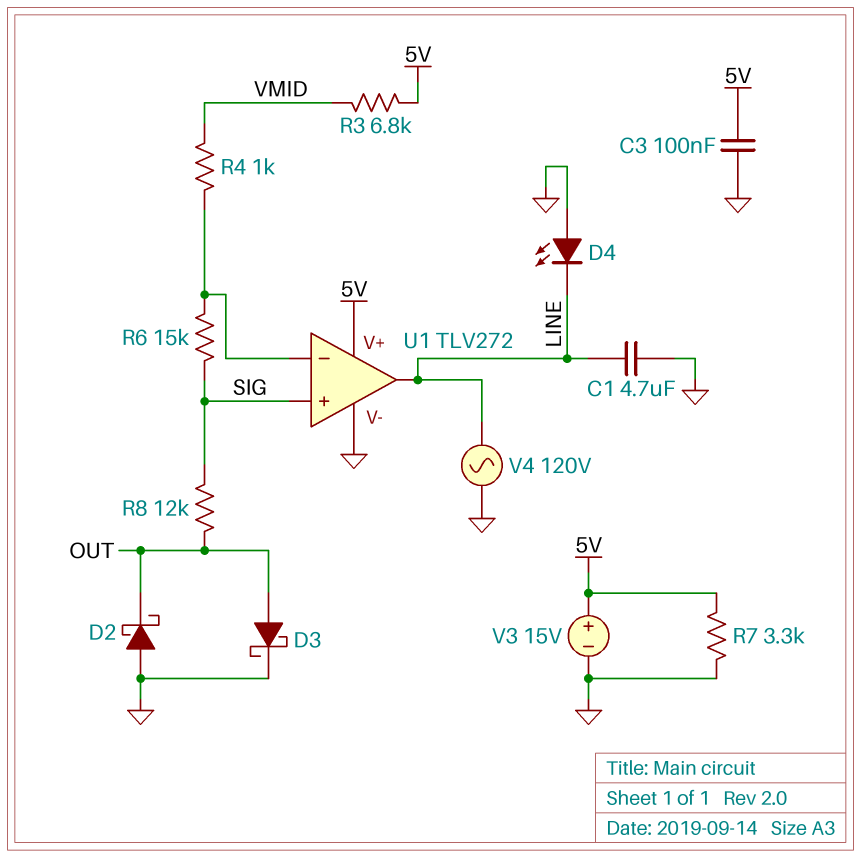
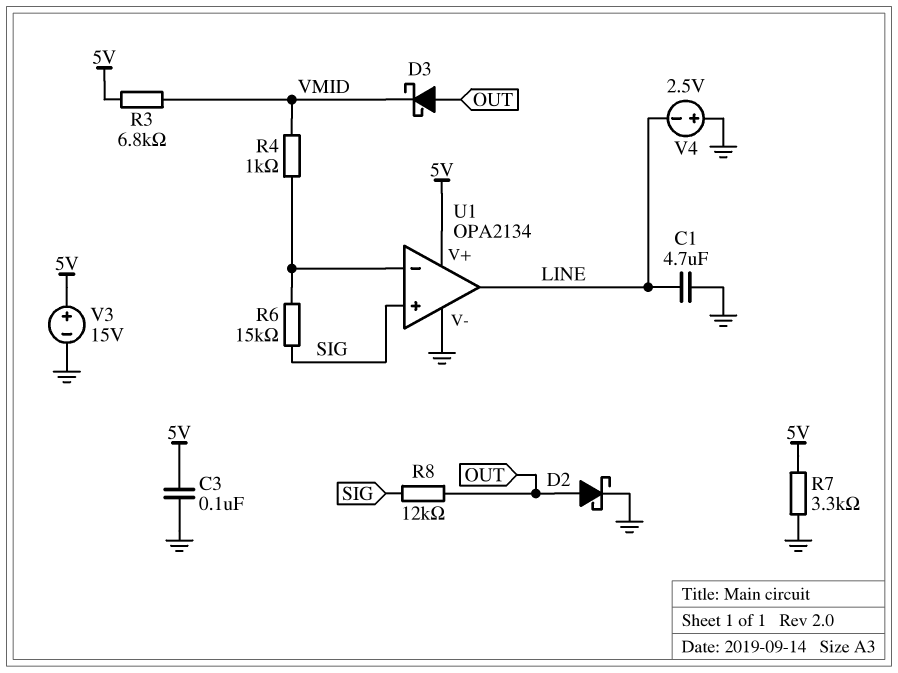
D2: schottky (A GND, K OUT) -> schottky (A OUT, K GND)
D3: schottky (A OUT, K GND) -> schottky (A OUT, K VMID)
D4: LED (A GND, K LINE) -> none
U1: TLV272 -> OPA2134
V4: AC 120V (GND, LINE) -> 2.5V (plus GND, minus LINE)

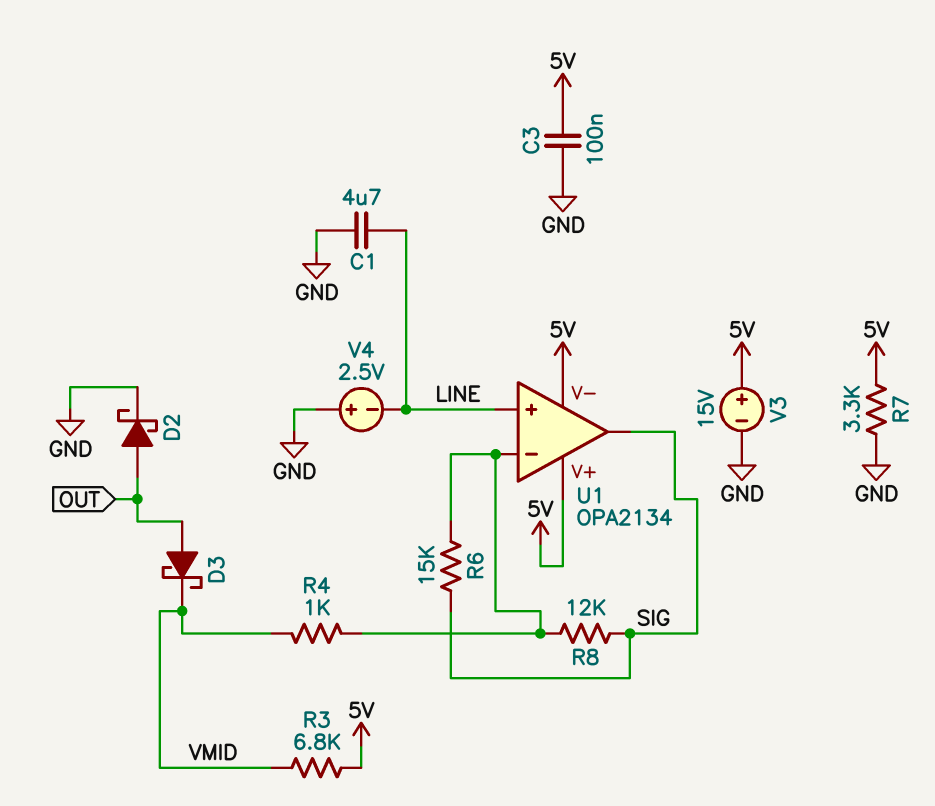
R8: 12k (OUT, SIG) -> 12k (SIG, U1/in-)
U1 pin V-: GND -> 5V
U1 pin in+: SIG -> LINE
U1 pin out: LINE -> SIG

